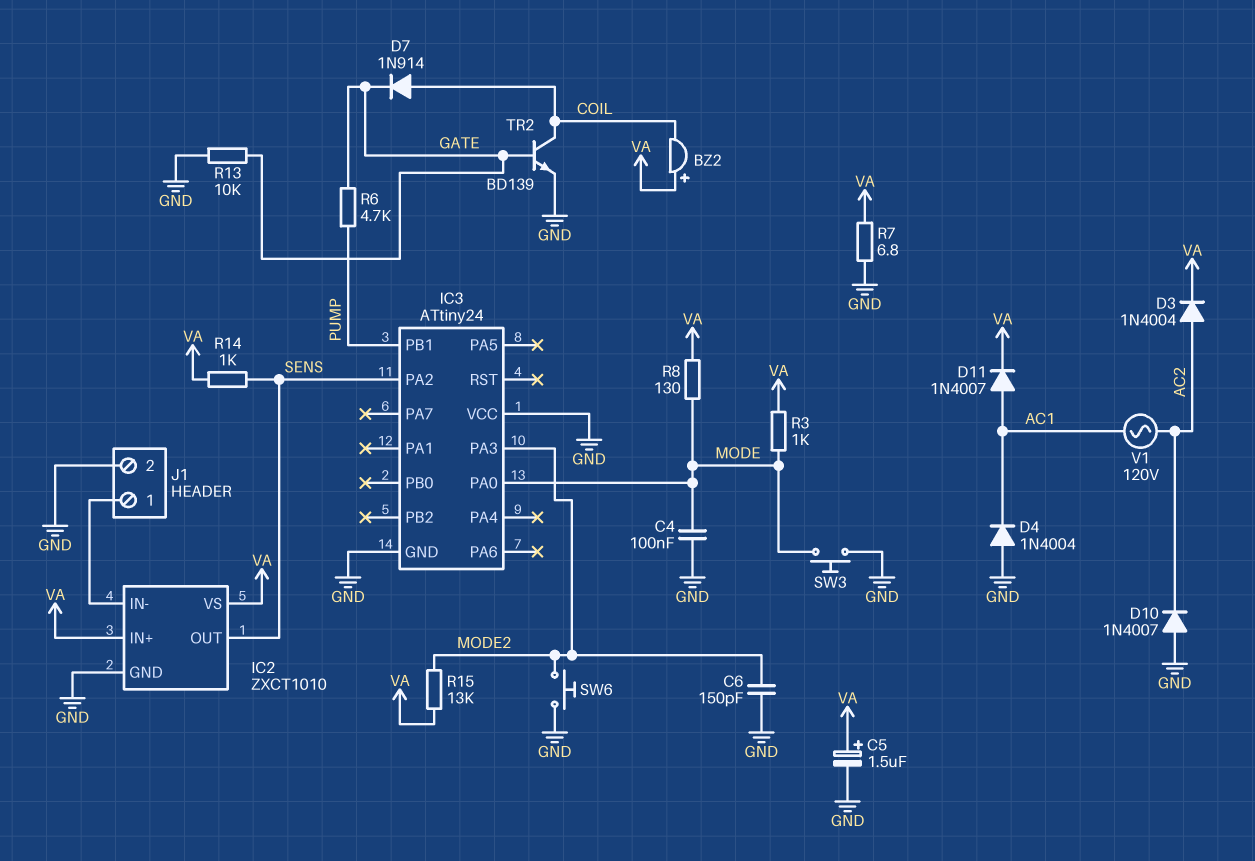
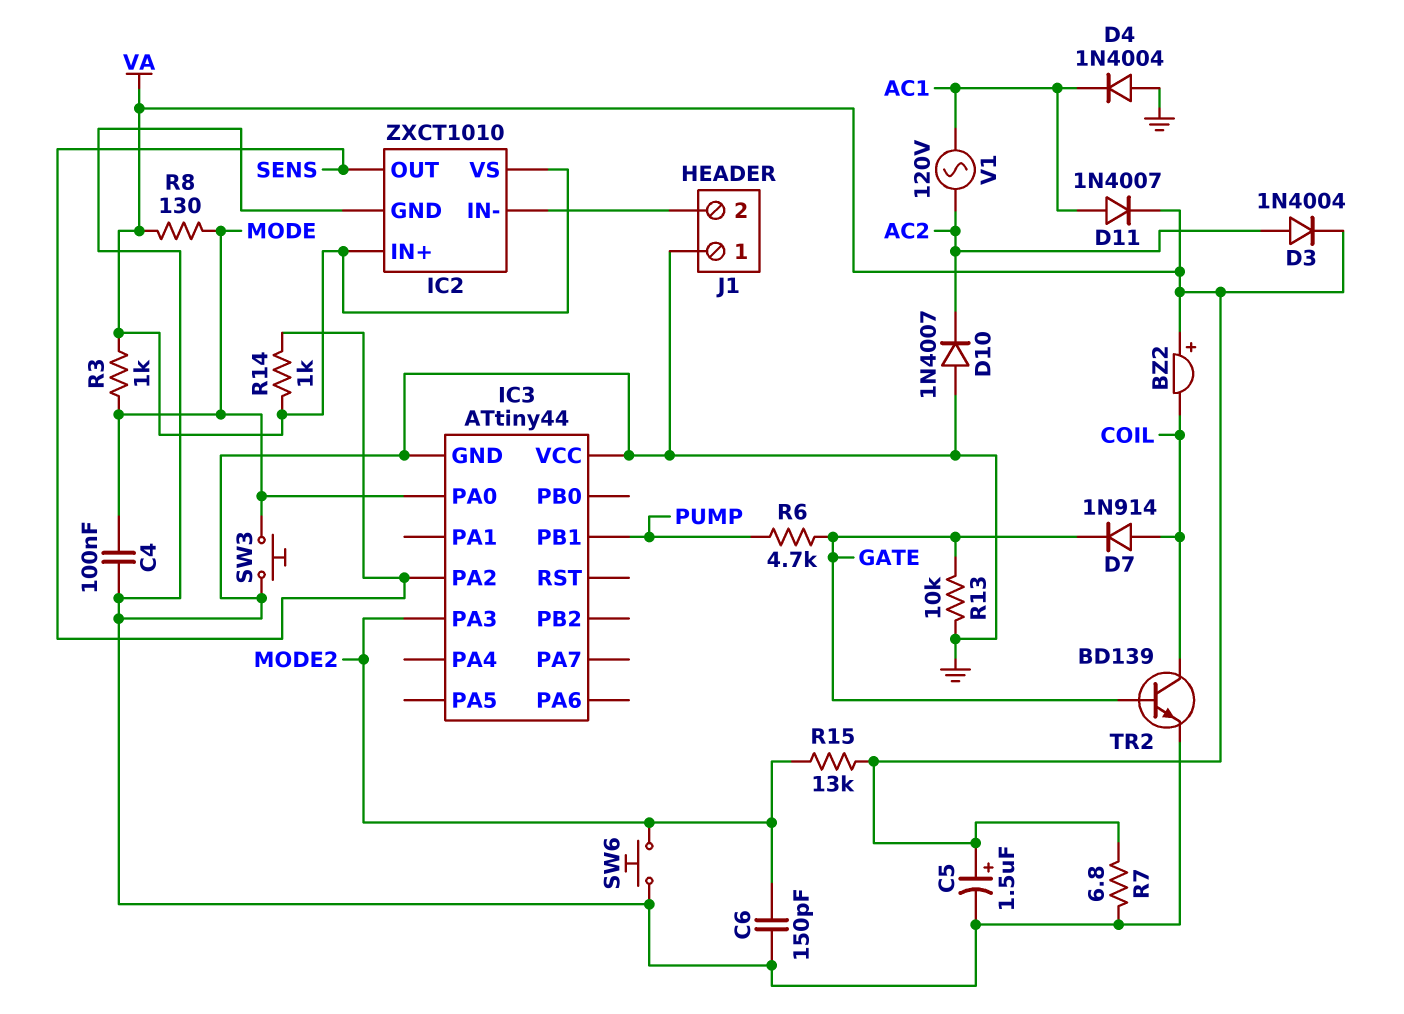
IC3: ATtiny24 -> ATtiny44
J1 pin 1: IC2/IN- -> GND
J1 pin 2: GND -> IC2/IN-

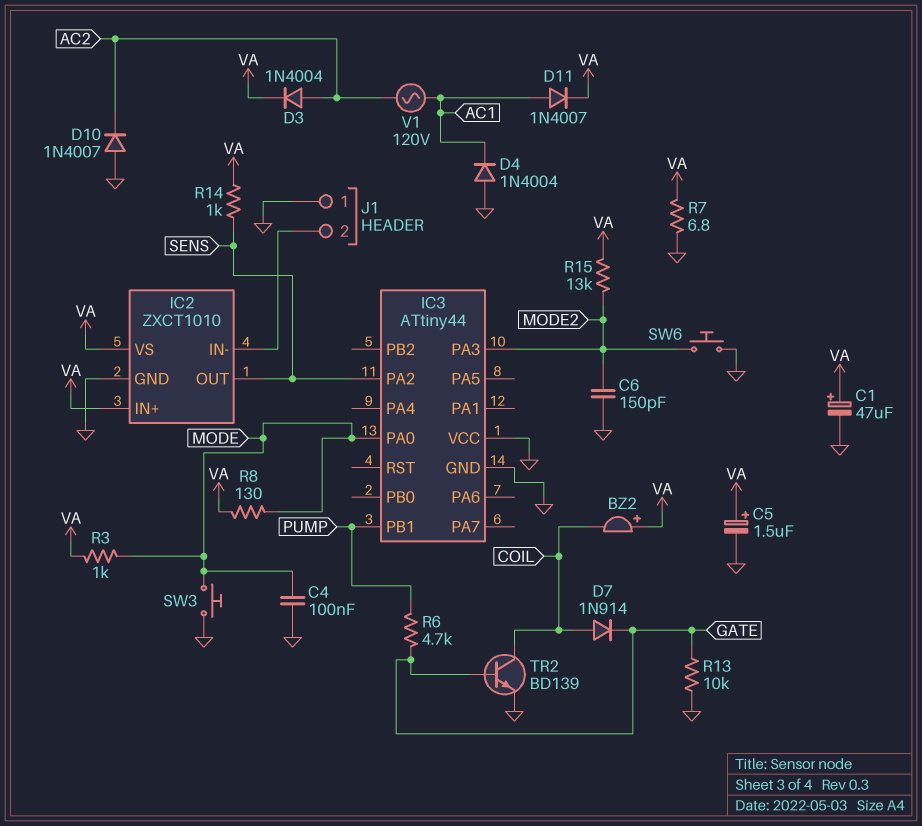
C1: none -> 47uF (plus VA, minus GND)

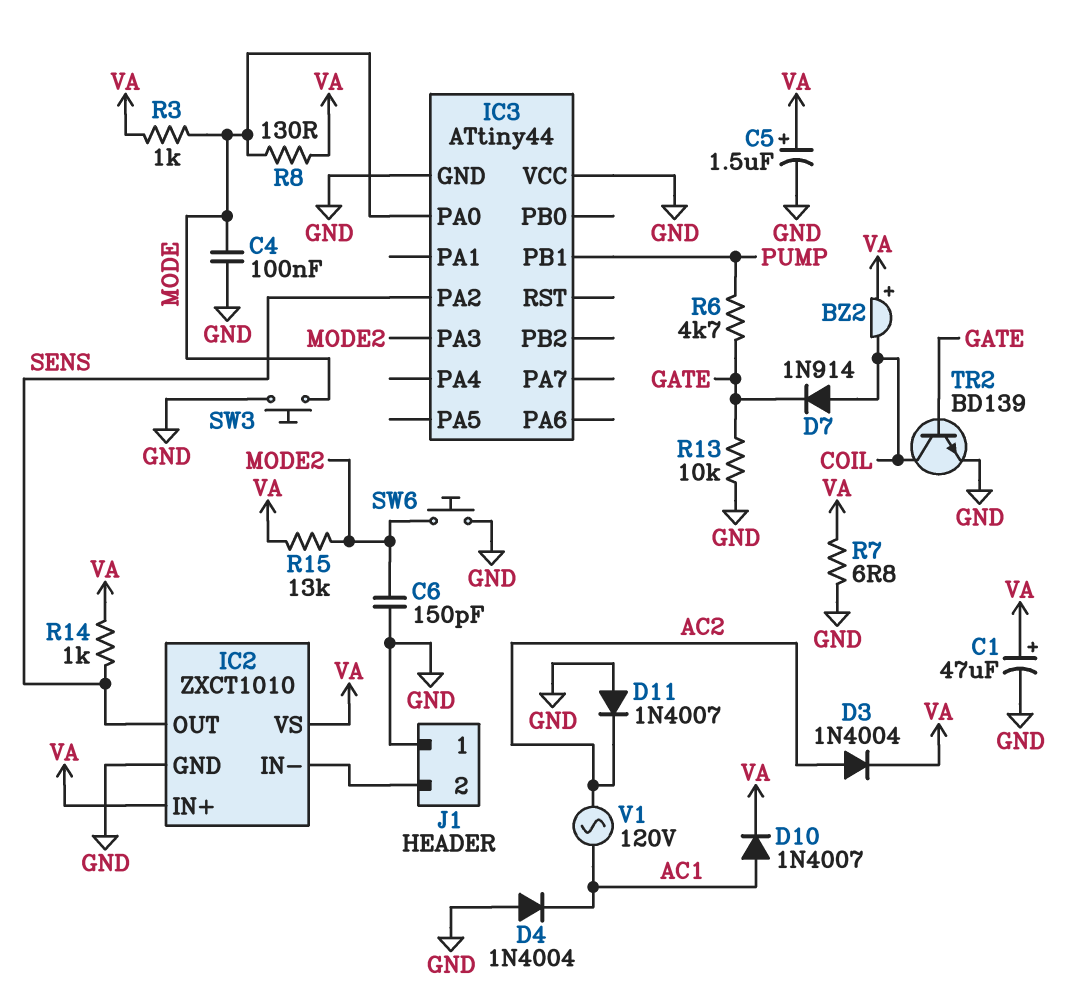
D10: diode 1N4007 (A GND, K AC2) -> diode 1N4007 (A AC1, K VA)
D11: diode 1N4007 (A AC1, K VA) -> diode 1N4007 (A GND, K AC2)

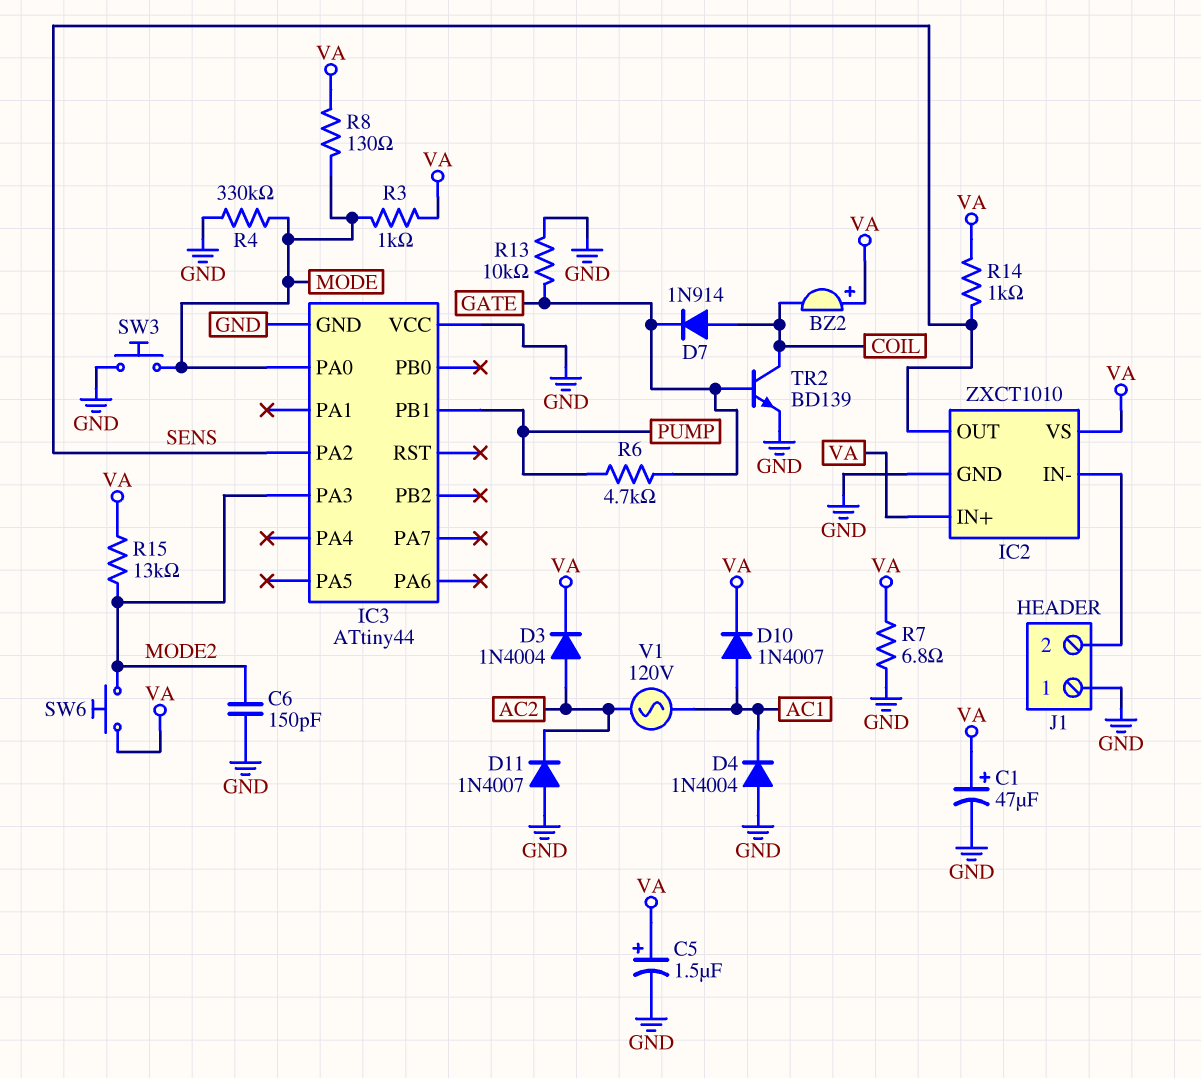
C4: 100nF (GND, MODE) -> none
R4: none -> 330k (GND, MODE)
SW6: button (GND, MODE2) -> button (MODE2, VA)

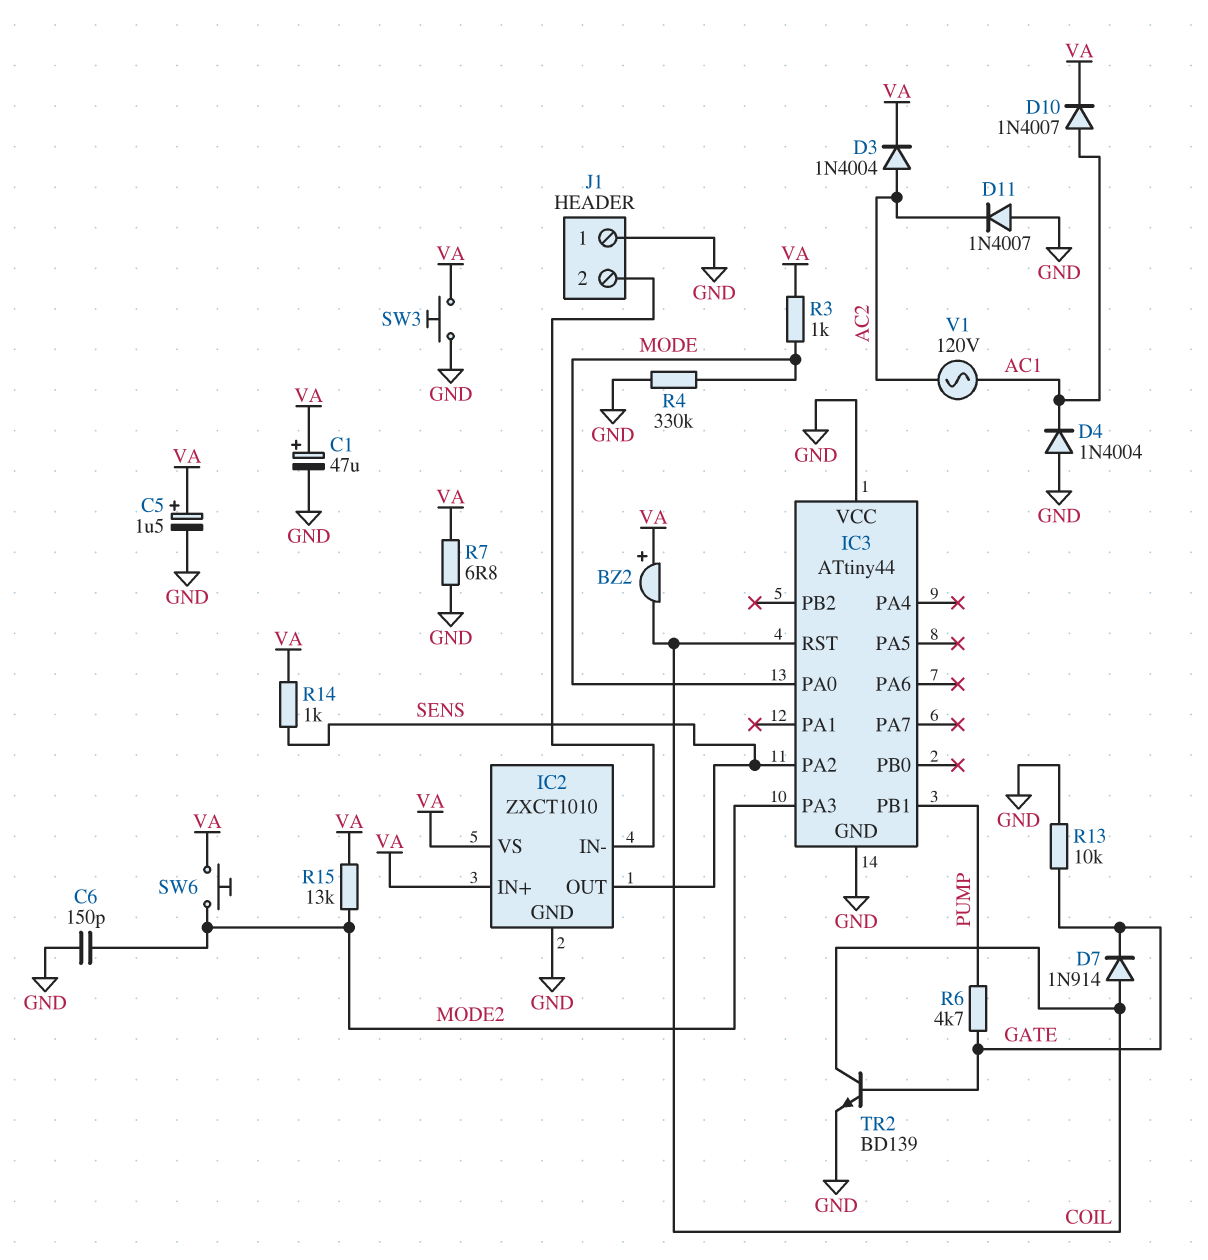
IC3 pin RST: none -> COIL
R8: 130 (MODE, VA) -> none
SW3: button (GND, MODE) -> button (GND, VA)

